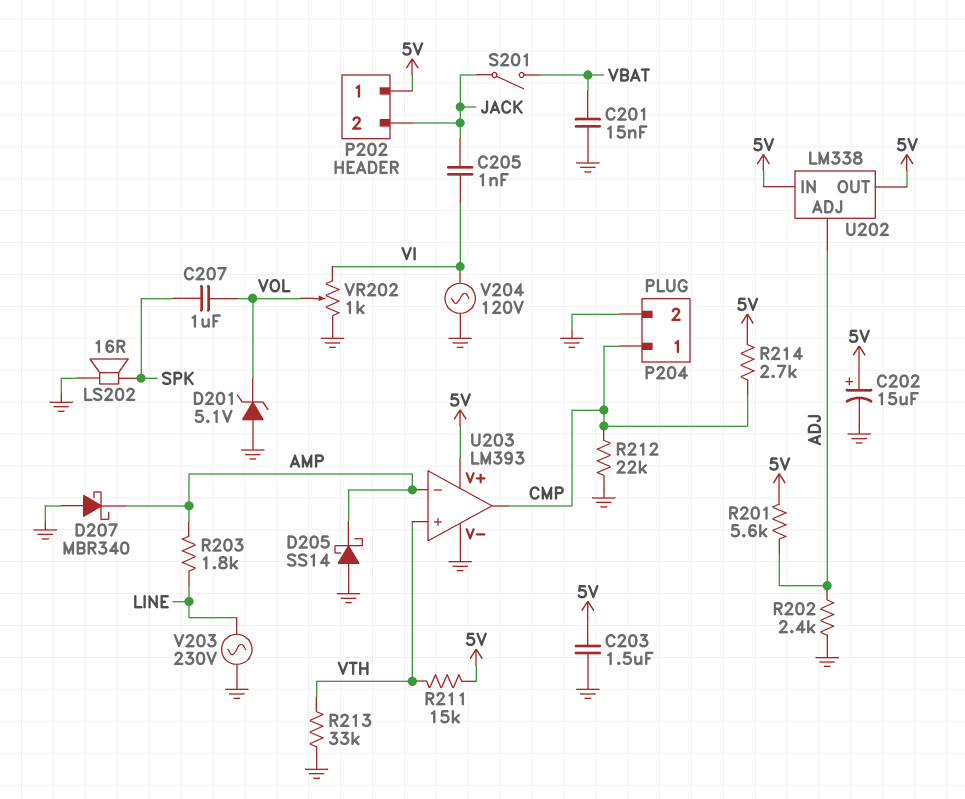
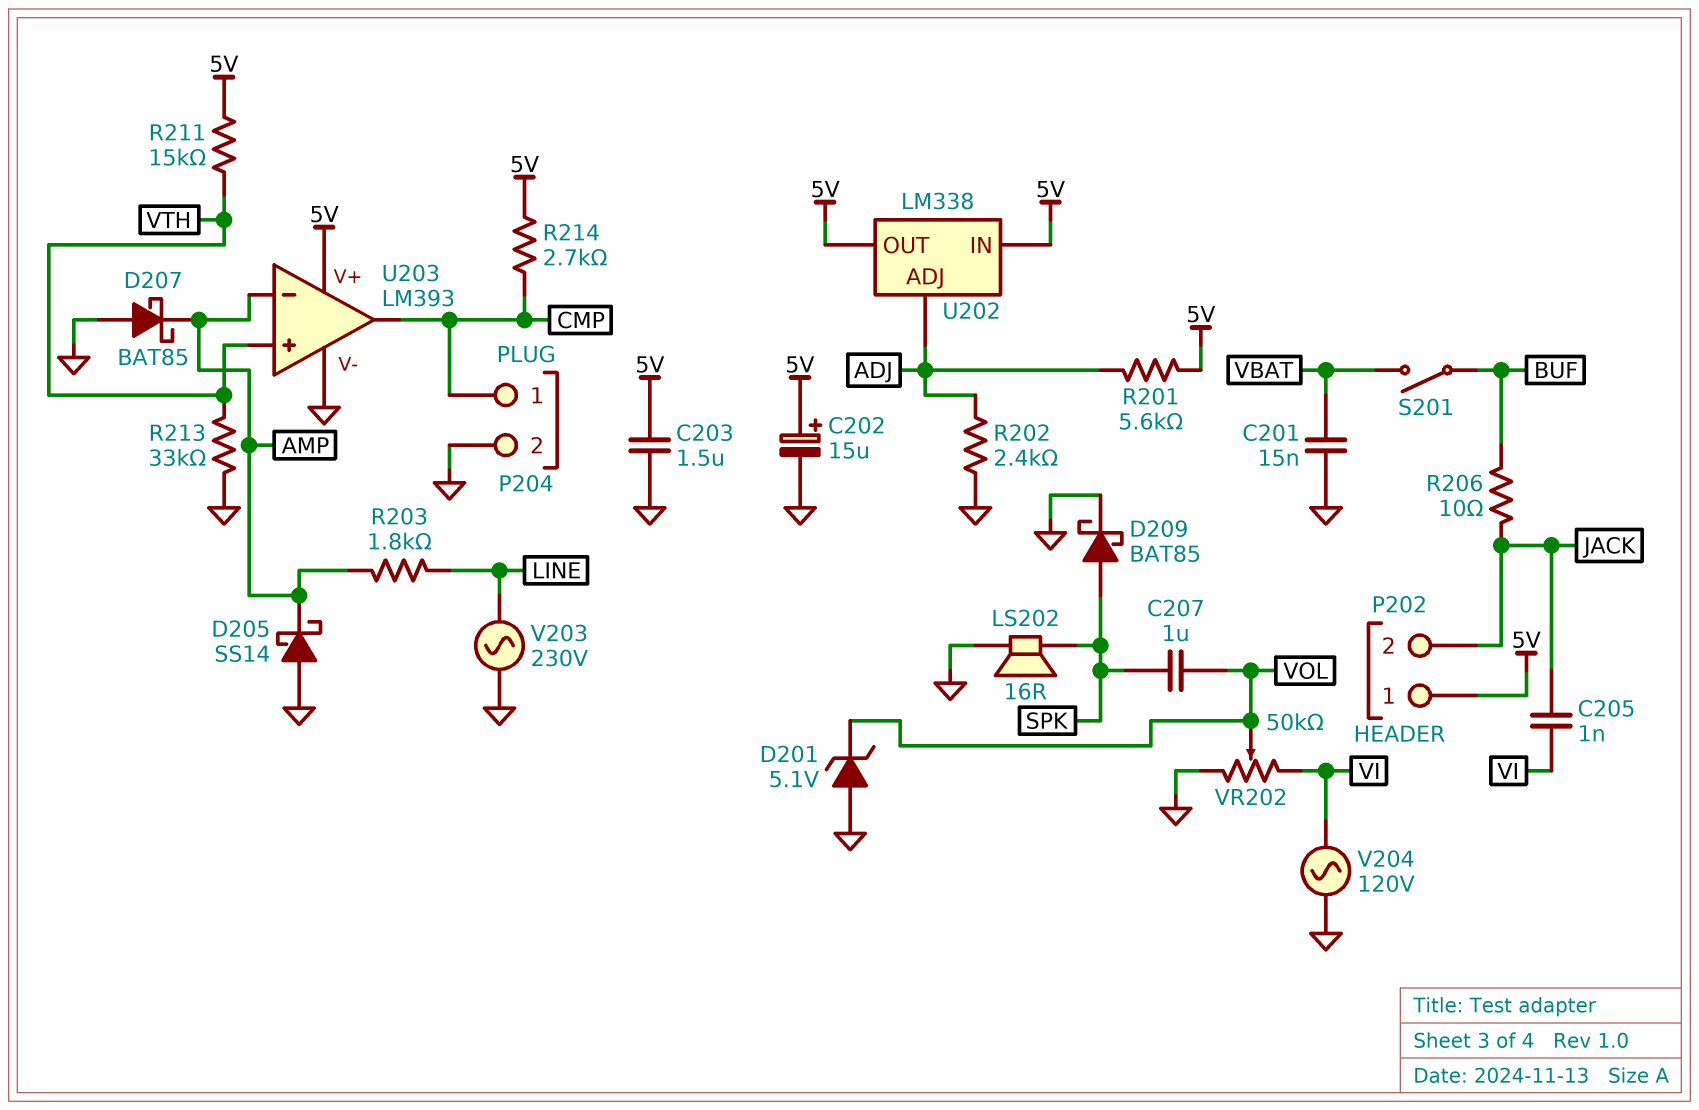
D207: schottky MBR340 (A GND, K AMP) -> schottky BAT85 (A GND, K AMP)
D209: none -> schottky BAT85 (A SPK, K GND)
R206: none -> 10 (BUF, JACK)
R212: 22k (CMP, GND) -> none
S201: switch (JACK, VBAT) -> switch (BUF, VBAT)
VR202: 1k (GND, VI, wiper VOL) -> 50k (GND, VI, wiper VOL)

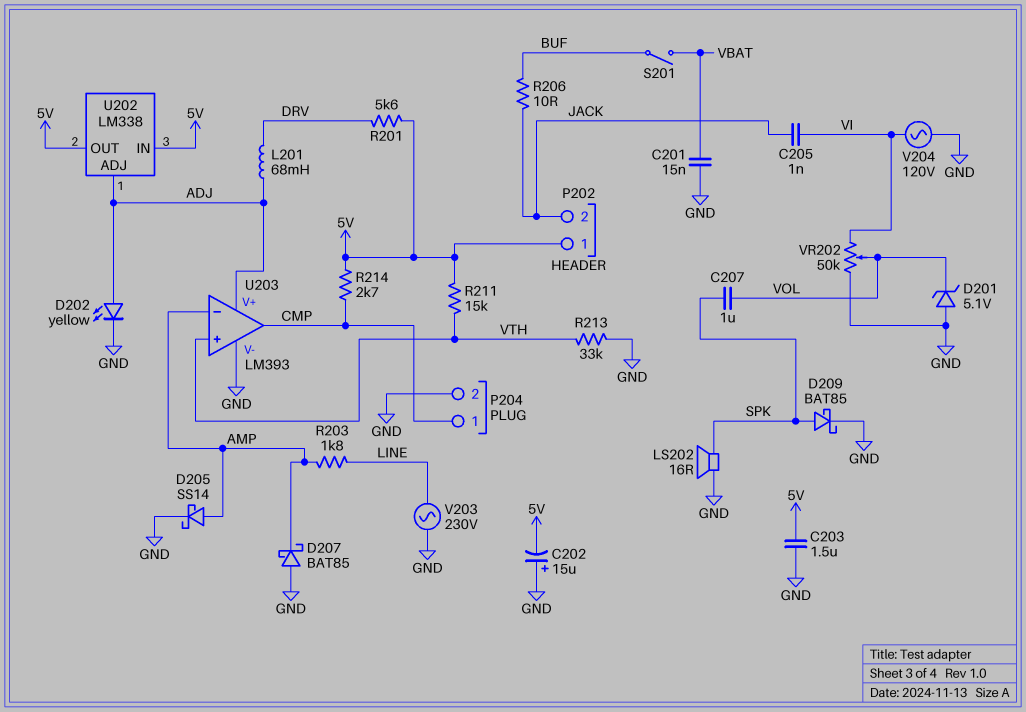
C202: 15uF (plus 5V, minus GND) -> 15uF (plus GND, minus 5V)
D202: none -> LED yellow (A ADJ, K GND)
D205: schottky SS14 (A GND, K AMP) -> schottky SS14 (A AMP, K GND)
L201: none -> 68mH (ADJ, DRV)
R201: 5.6k (5V, ADJ) -> 5.6k (5V, DRV)
R202: 2.4k (ADJ, GND) -> none
U203 pin V+: 5V -> ADJ

